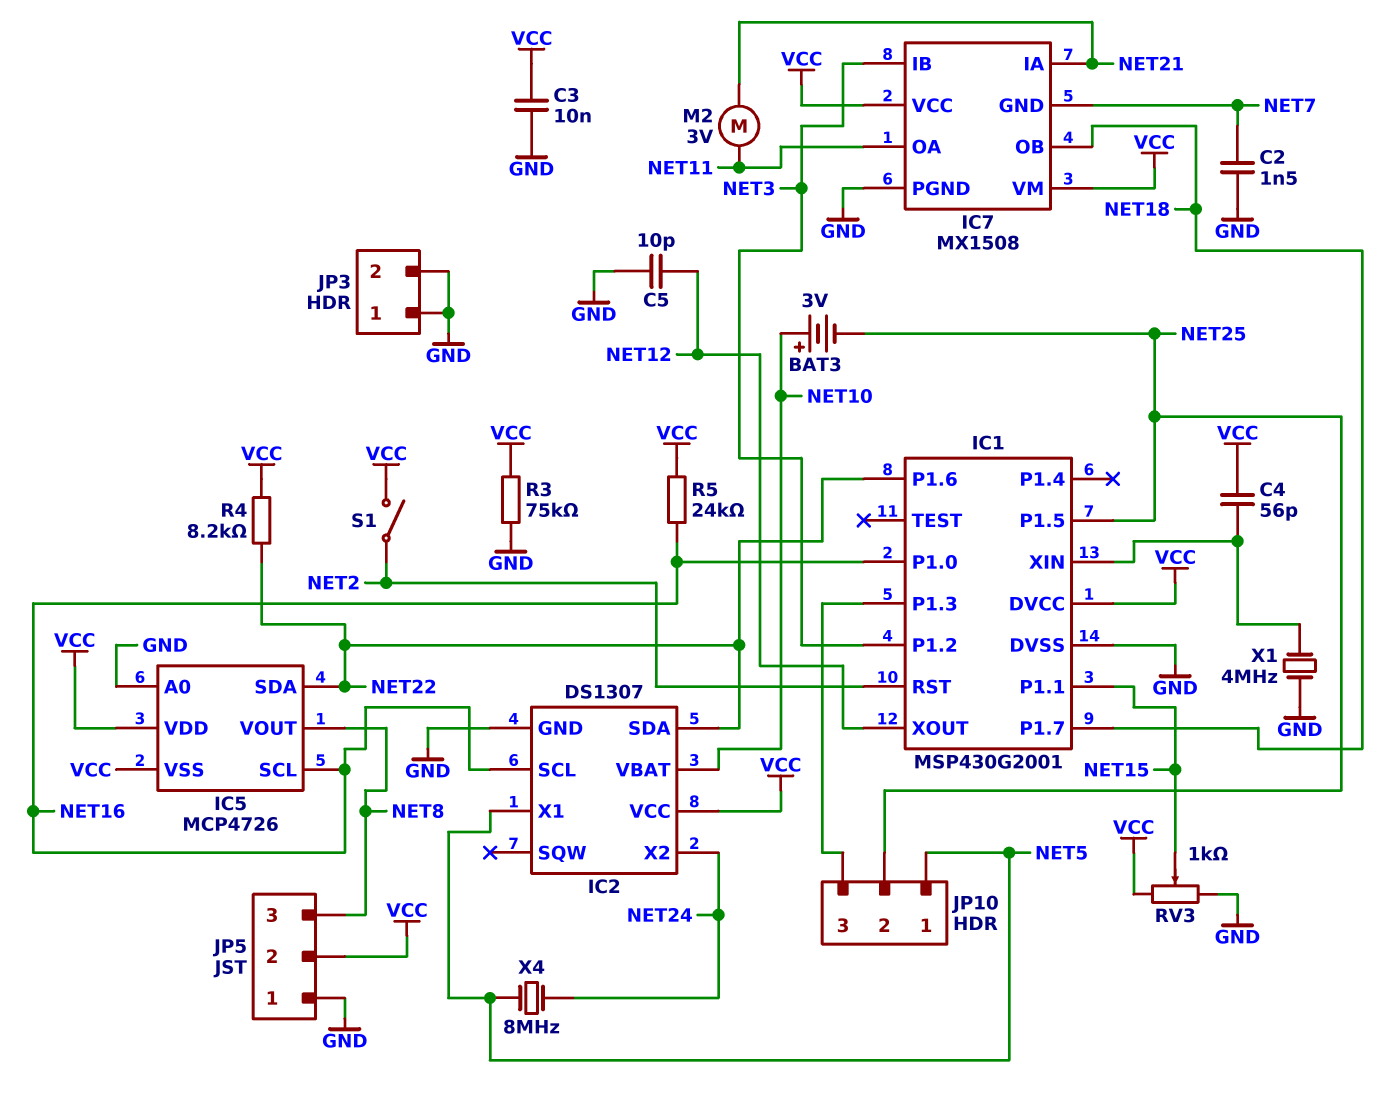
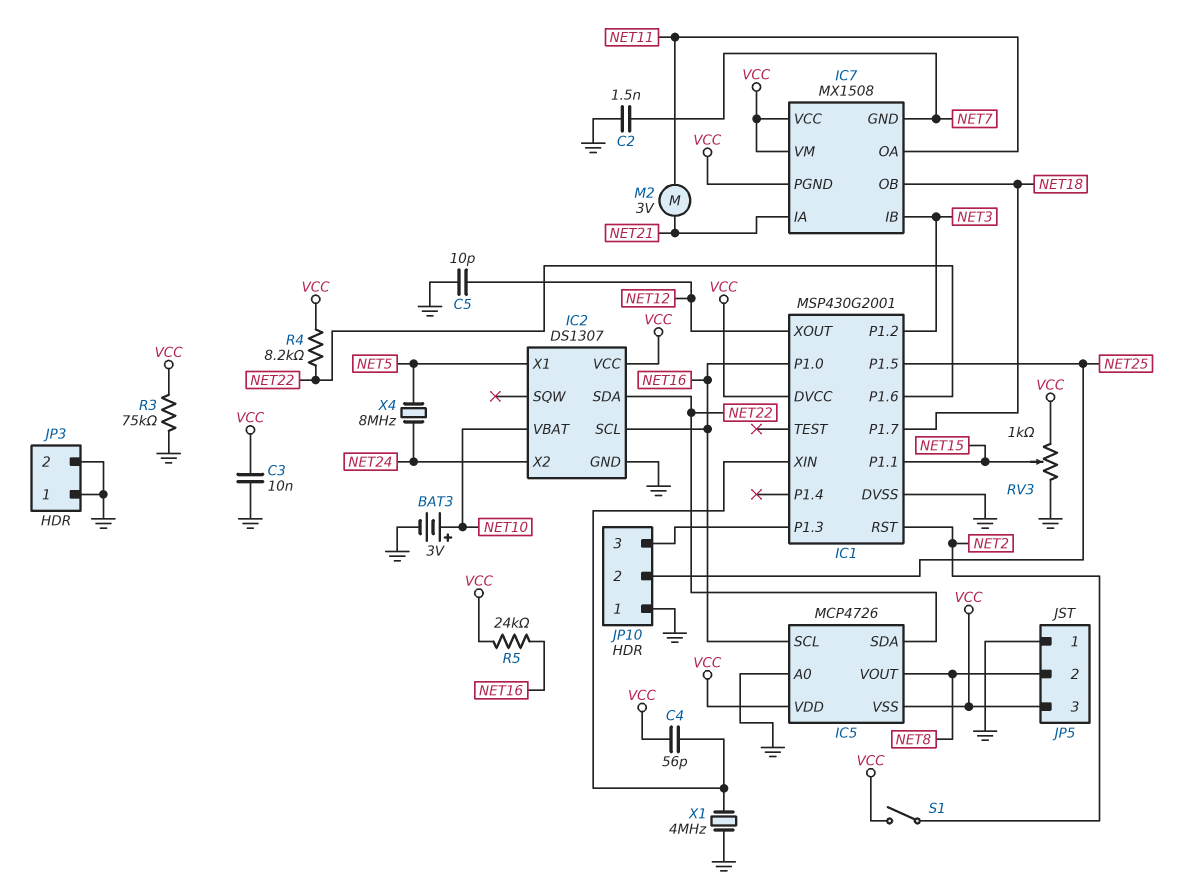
BAT3: 3V (plus NET10, minus NET25) -> 3V (plus NET10, minus GND)
IC7 pin PGND: GND -> VCC
JP5 pin 2: VCC -> NET8
JP5 pin 3: NET8 -> VCC
JP10 pin 1: NET5 -> GND

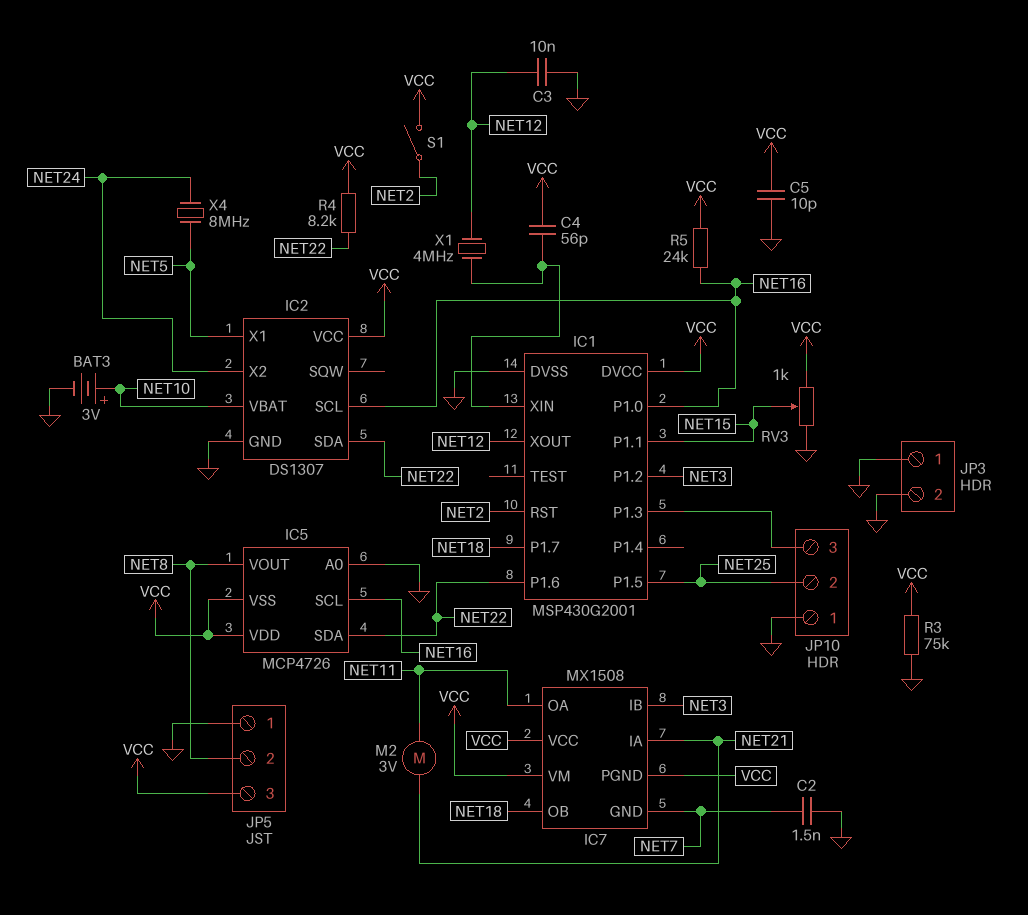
C3: 10nF (GND, VCC) -> 10nF (GND, NET12)
C5: 10pF (GND, NET12) -> 10pF (GND, VCC)
X1: 4MHz (GND, IC1/XIN) -> 4MHz (IC1/XIN, NET12)

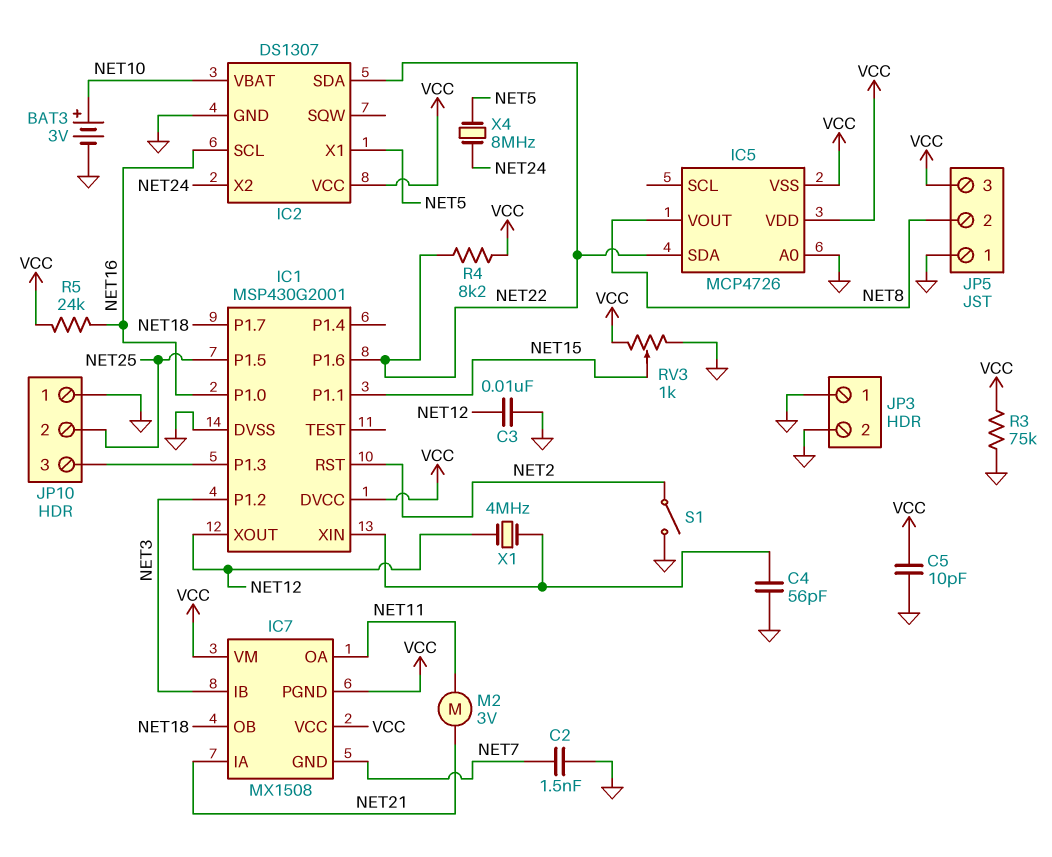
C4: 56pF (IC1/XIN, VCC) -> 56pF (GND, IC1/XIN)
IC5 pin SCL: NET16 -> none
S1: switch (NET2, VCC) -> switch (GND, NET2)

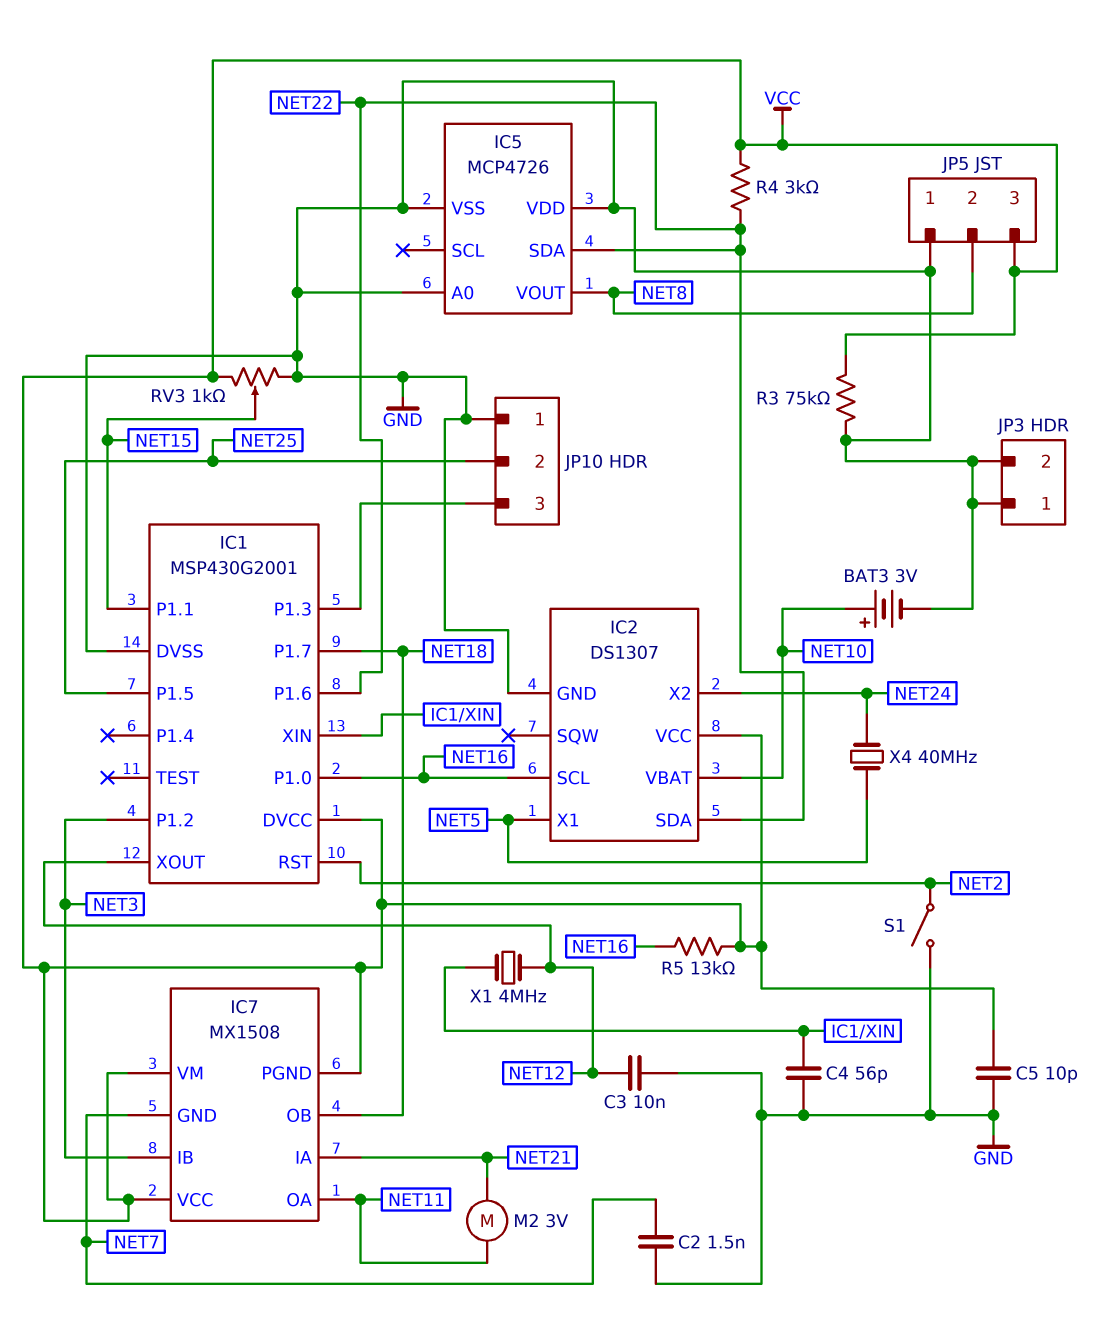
IC5 pin VDD: VCC -> GND
IC5 pin VSS: VCC -> GND
R4: 8.2k (NET22, VCC) -> 3k (NET22, VCC)
R5: 24k (NET16, VCC) -> 13k (NET16, VCC)
X4: 8MHz (NET5, NET24) -> 40MHz (NET5, NET24)

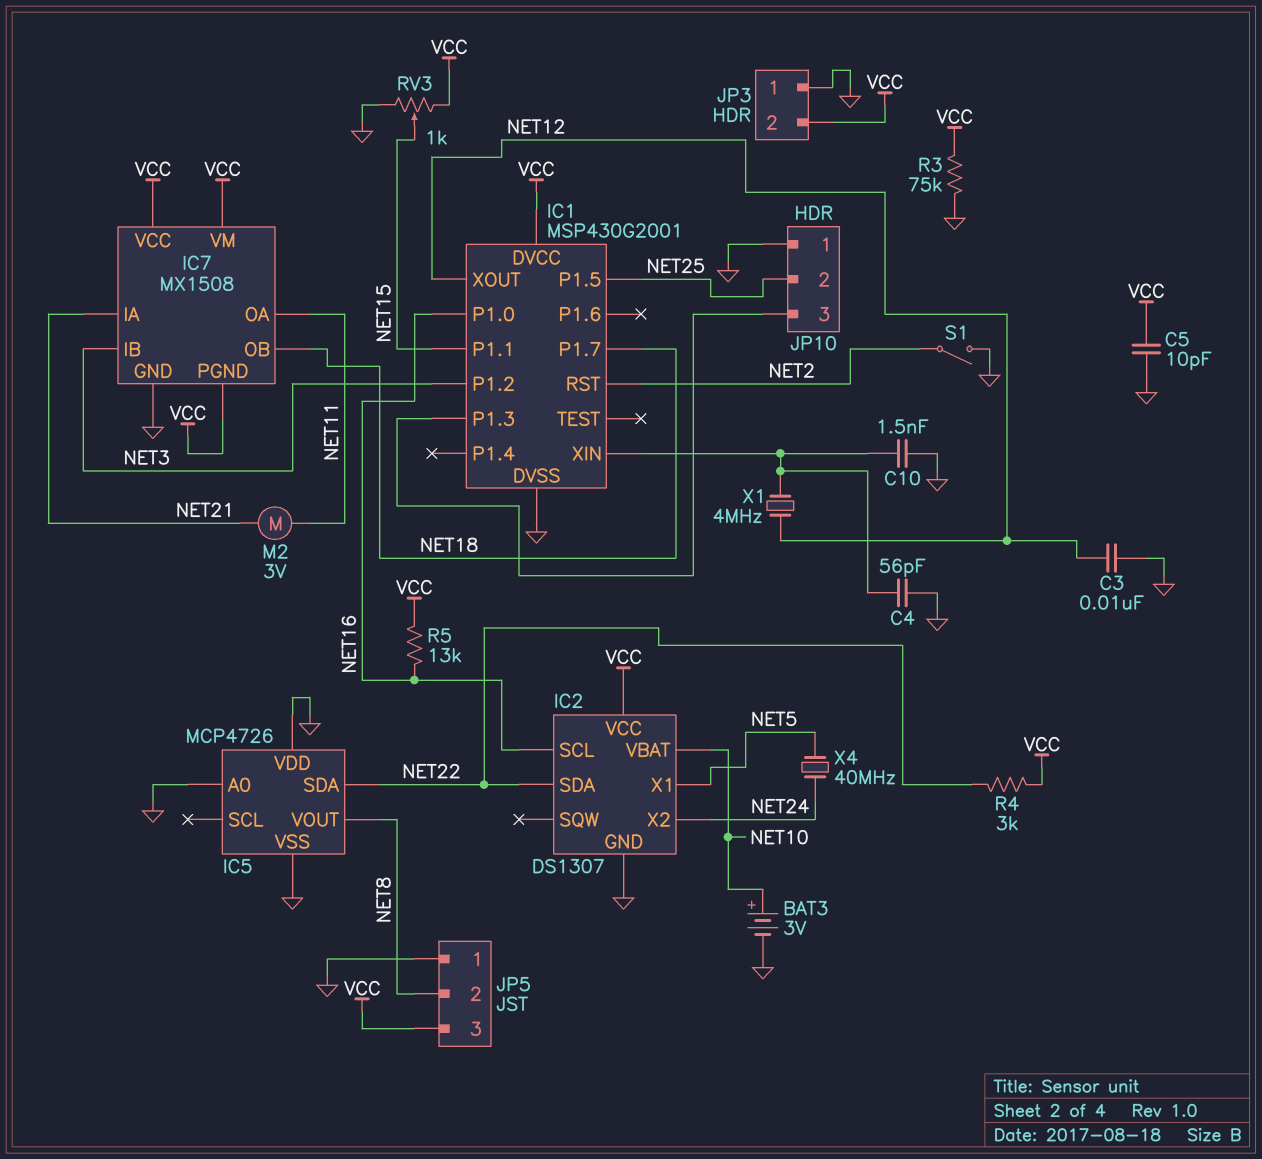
C2: 1.5nF (GND, NET7) -> none
C10: none -> 1.5nF (GND, IC1/XIN)
IC1 pin P1.6: NET22 -> none
IC7 pin GND: NET7 -> GND
JP3 pin 2: GND -> VCC

